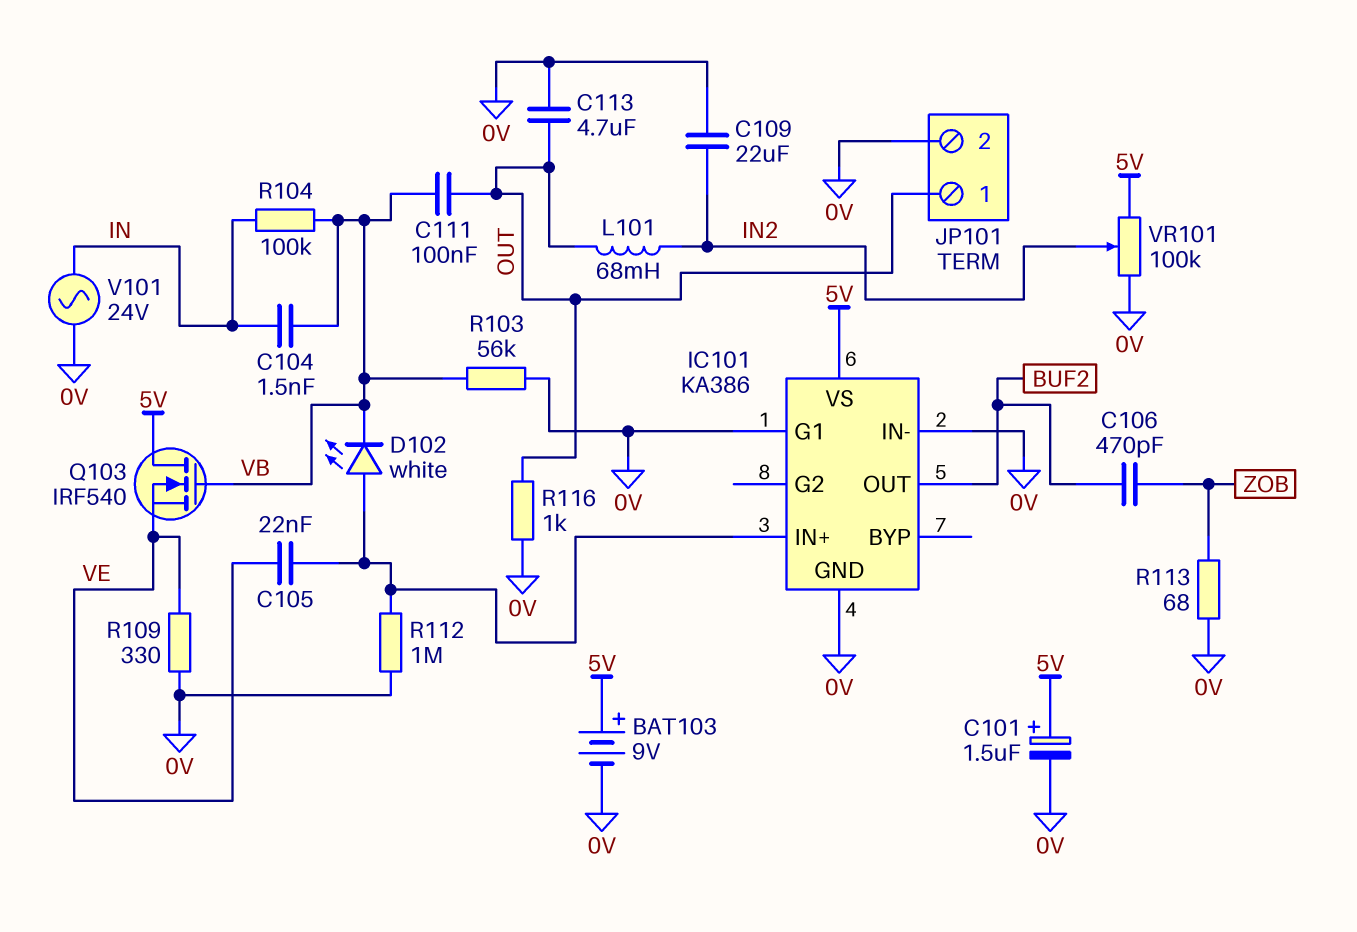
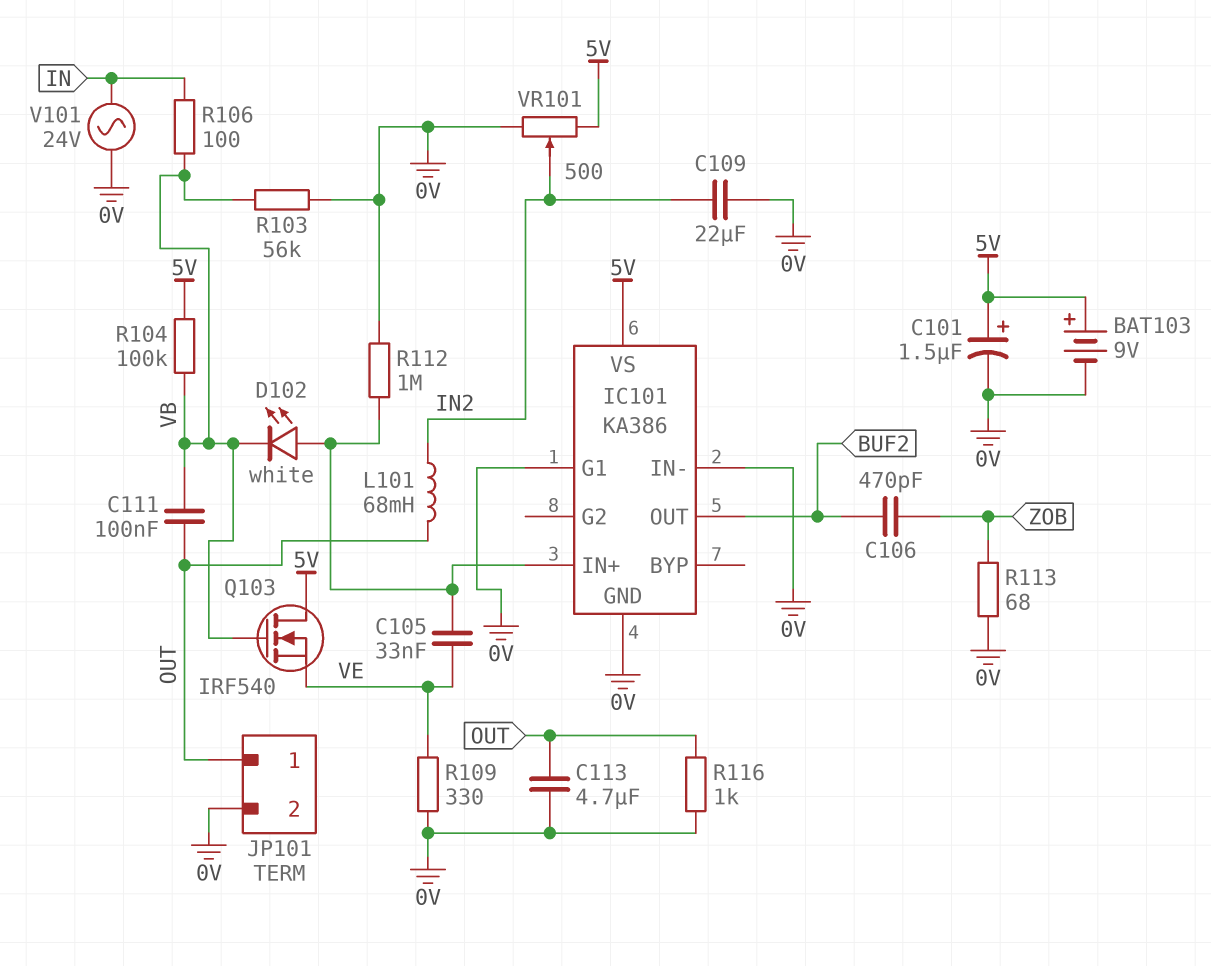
C104: 1.5nF (IN, VB) -> none
C105: 22nF (IC101/IN+, VE) -> 33nF (IC101/IN+, VE)
R104: 100k (IN, VB) -> 100k (5V, VB)
R106: none -> 100 (IN, VB)
VR101: 100k (0V, 5V, wiper IN2) -> 500 (0V, 5V, wiper IN2)

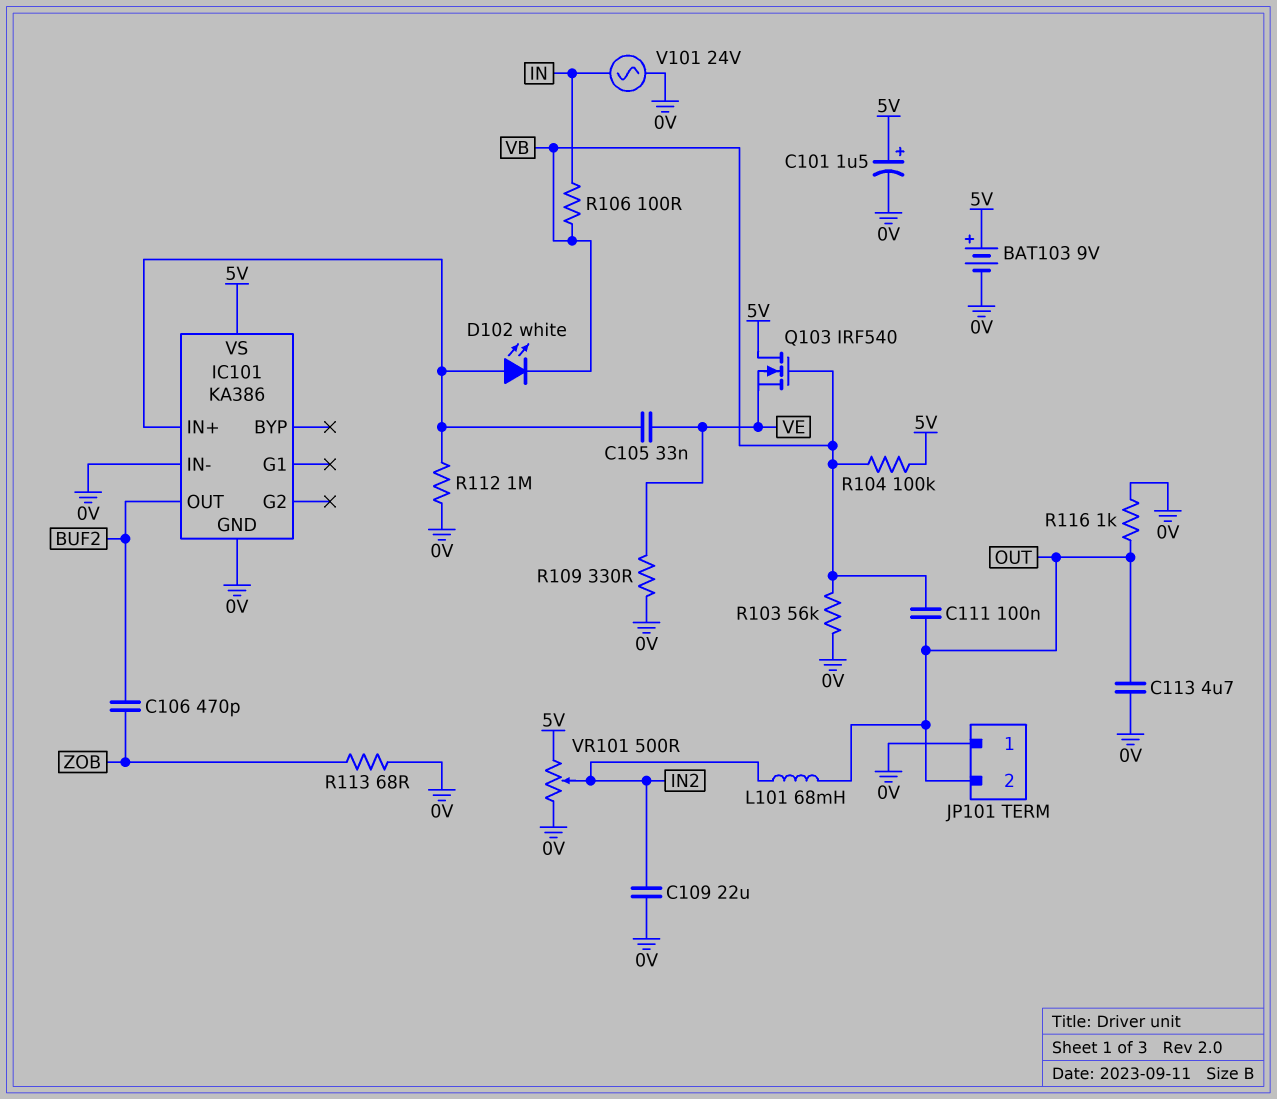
IC101 pin G1: 0V -> none
JP101 pin 1: OUT -> 0V
JP101 pin 2: 0V -> OUT

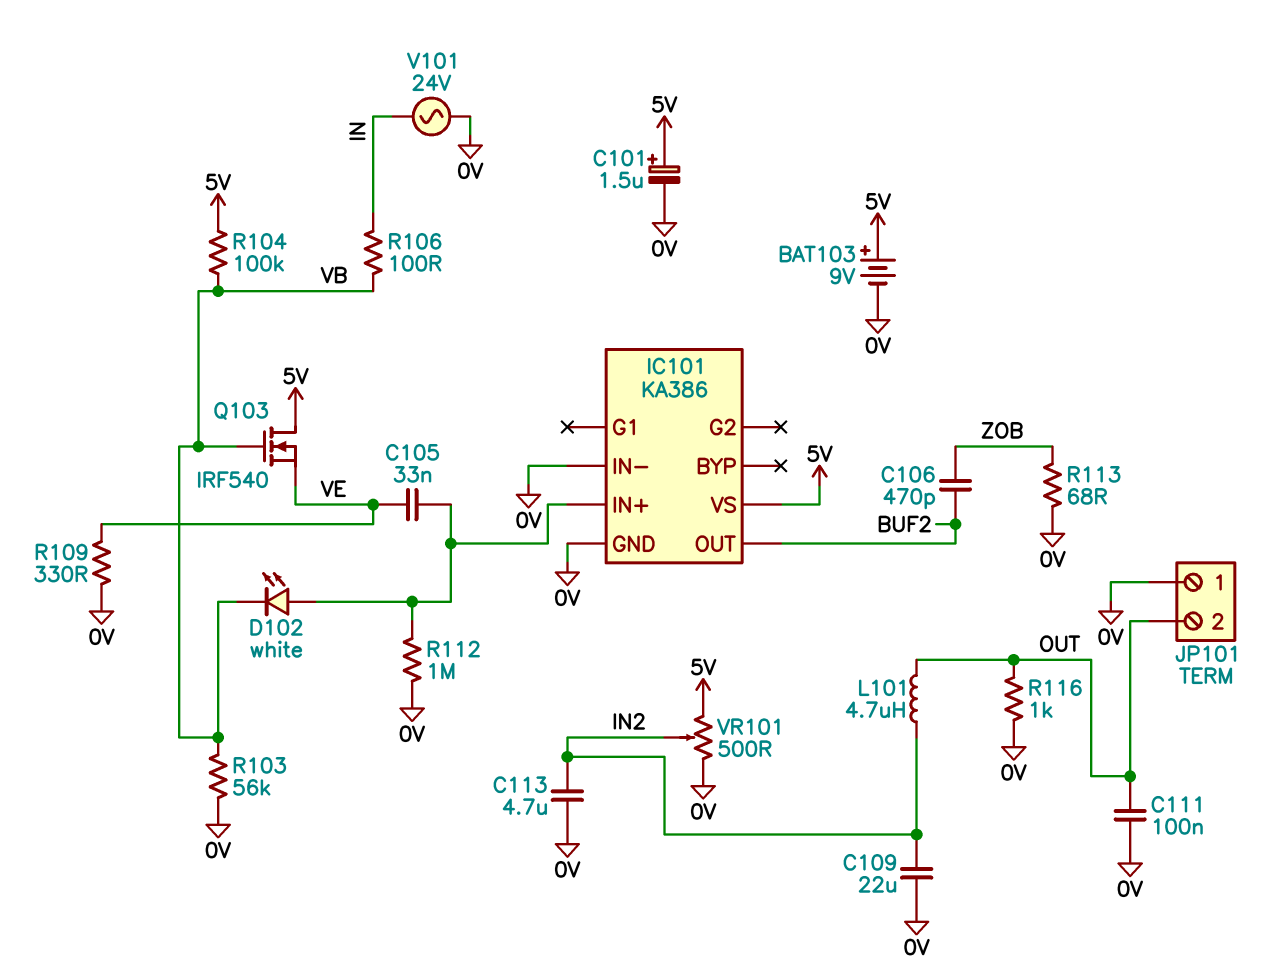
C111: 100nF (OUT, VB) -> 100nF (0V, OUT)
C113: 4.7uF (0V, OUT) -> 4.7uF (0V, IN2)
L101: 68mH (IN2, OUT) -> 4.7uH (IN2, OUT)

